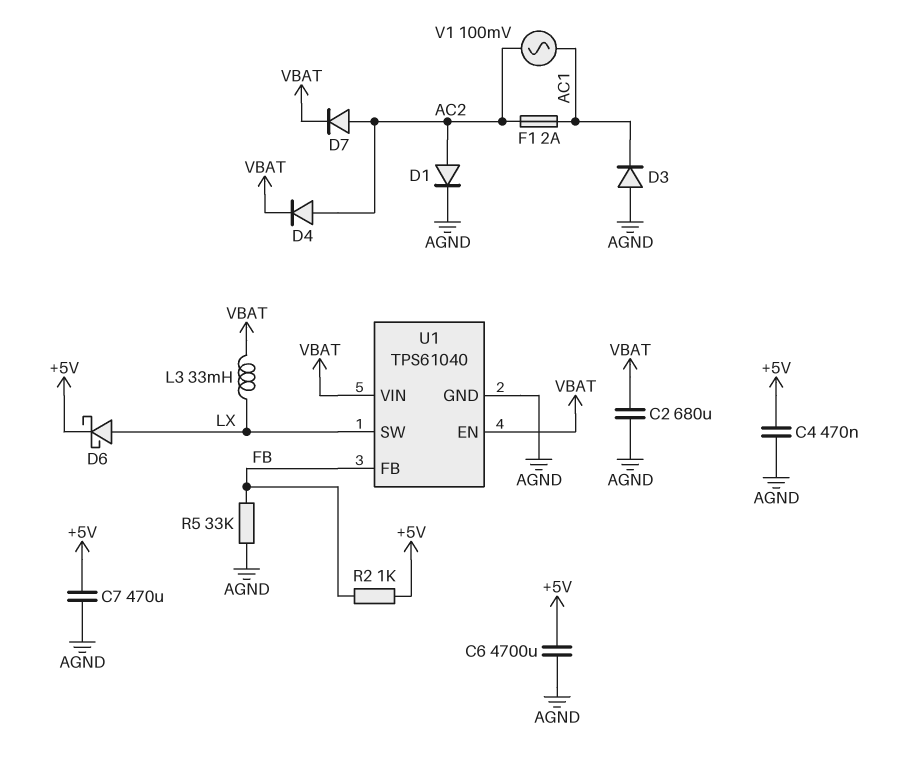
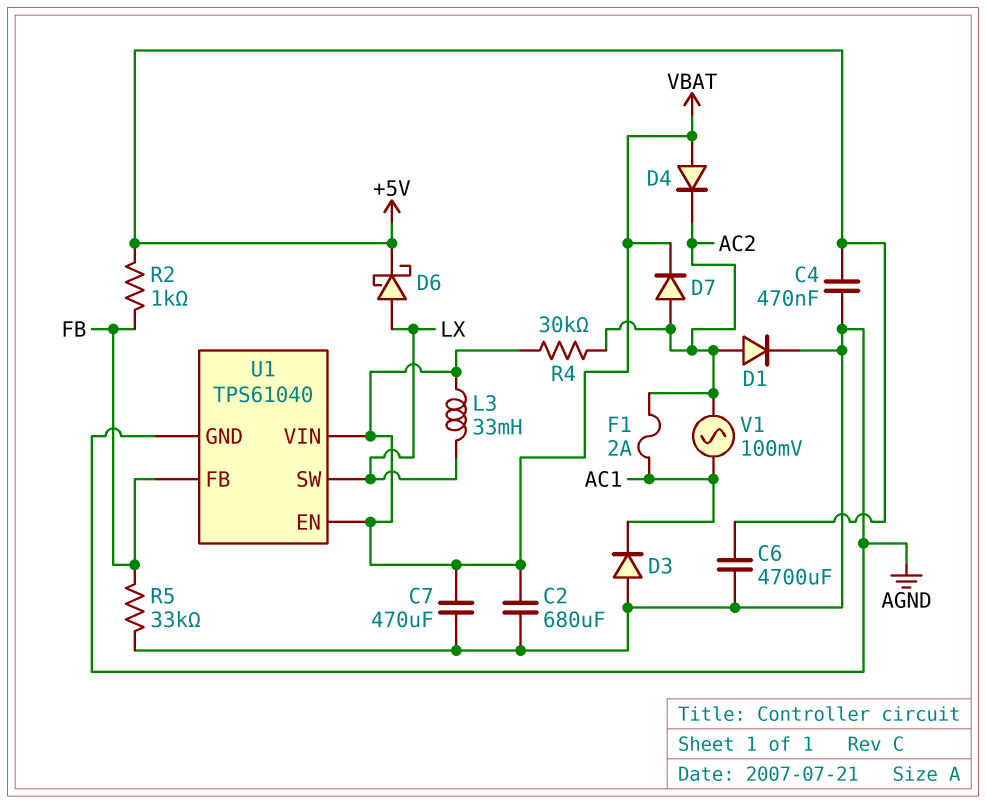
C7: 470uF (+5V, AGND) -> 470uF (AGND, VBAT)
D4: diode (A AC2, K VBAT) -> diode (A VBAT, K AC2)
R4: none -> 30k (AC2, VBAT)

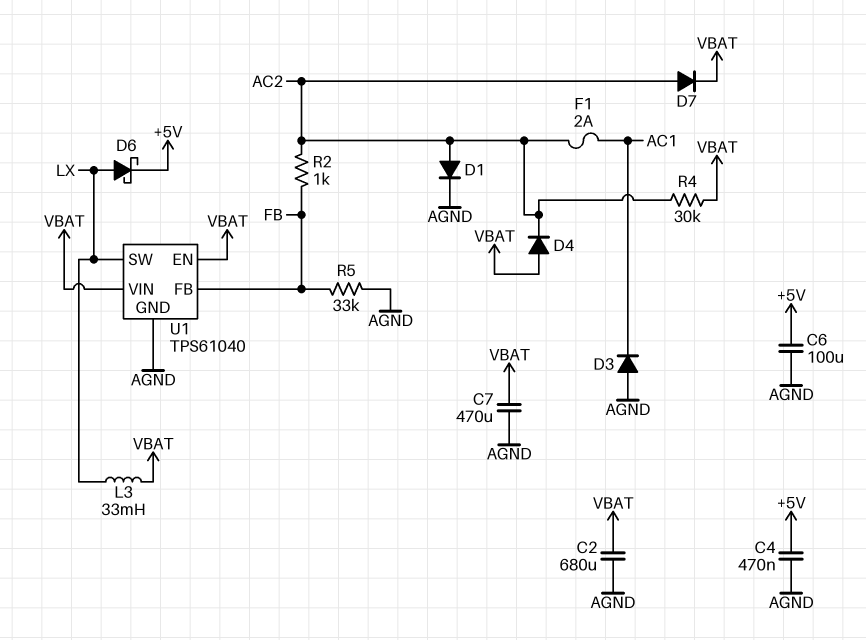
C6: 4700uF (+5V, AGND) -> 100uF (+5V, AGND)
R2: 1k (+5V, FB) -> 1k (AC2, FB)
V1: AC 100mV (AC1, AC2) -> none

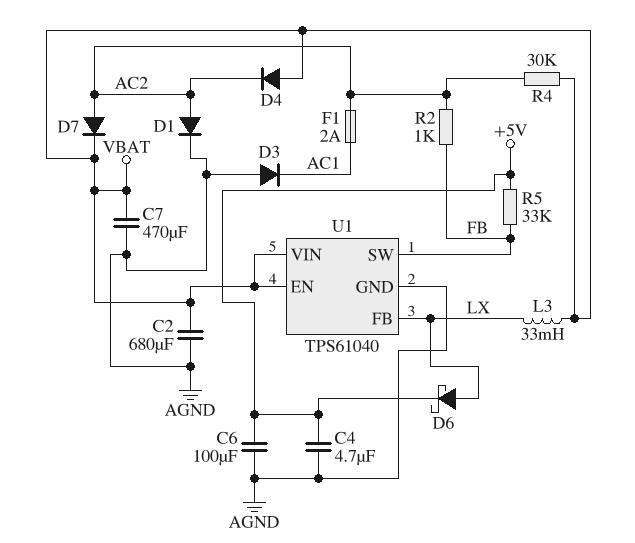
C4: 470nF (+5V, AGND) -> 4.7uF (+5V, AGND)
R5: 33k (AGND, FB) -> 33k (+5V, FB)
U1 pin FB: FB -> LX
U1 pin SW: LX -> FB

